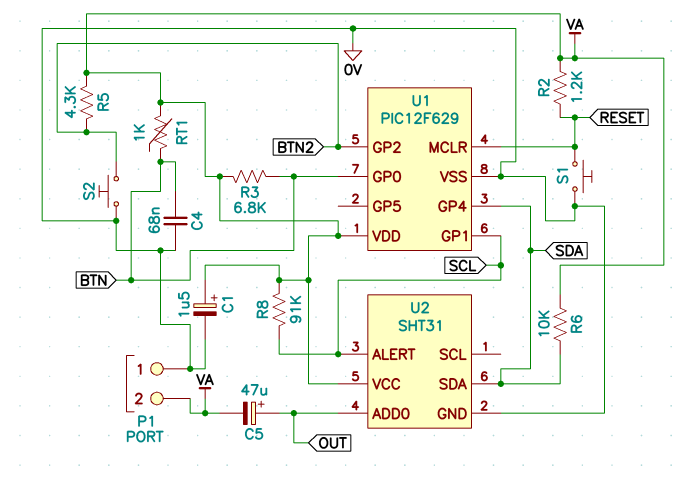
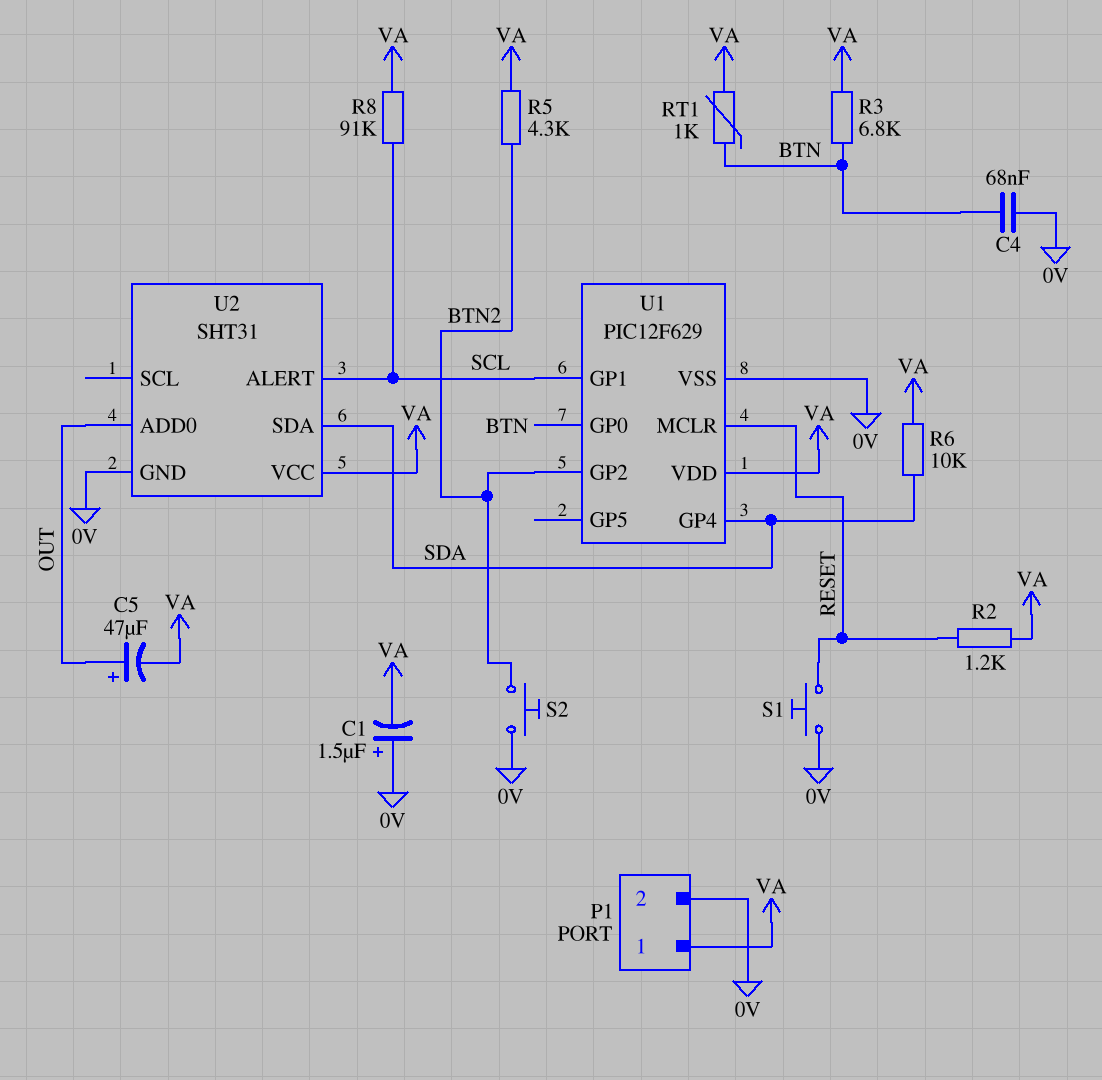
C1: 1.5uF (plus VA, minus 0V) -> 1.5uF (plus 0V, minus VA)
P1 pin 1: 0V -> VA
P1 pin 2: VA -> 0V

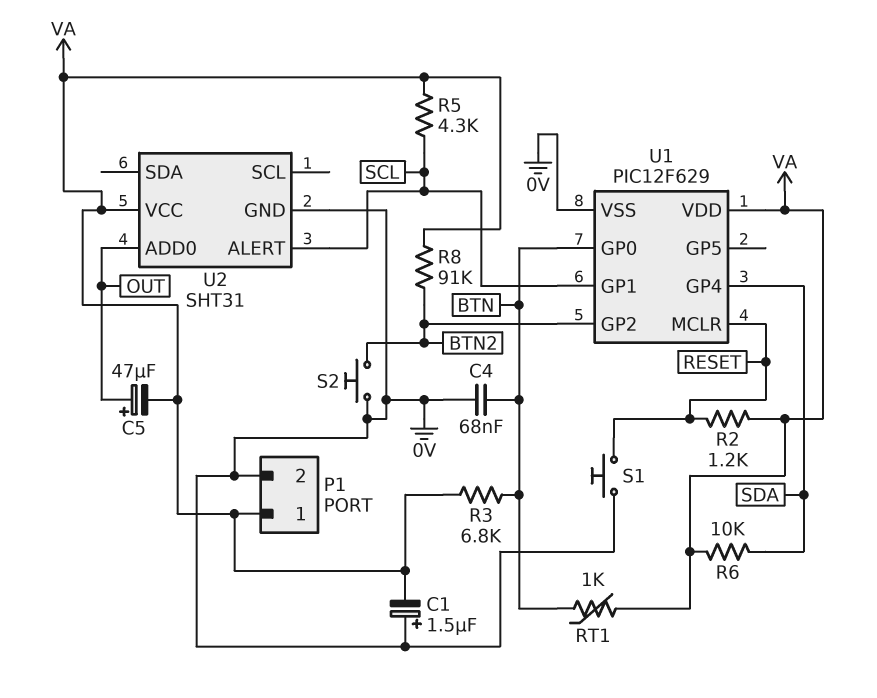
R5: 4.3k (BTN2, VA) -> 4.3k (SCL, VA)
R8: 91k (SCL, VA) -> 91k (BTN2, VA)
U2 pin SDA: SDA -> none

